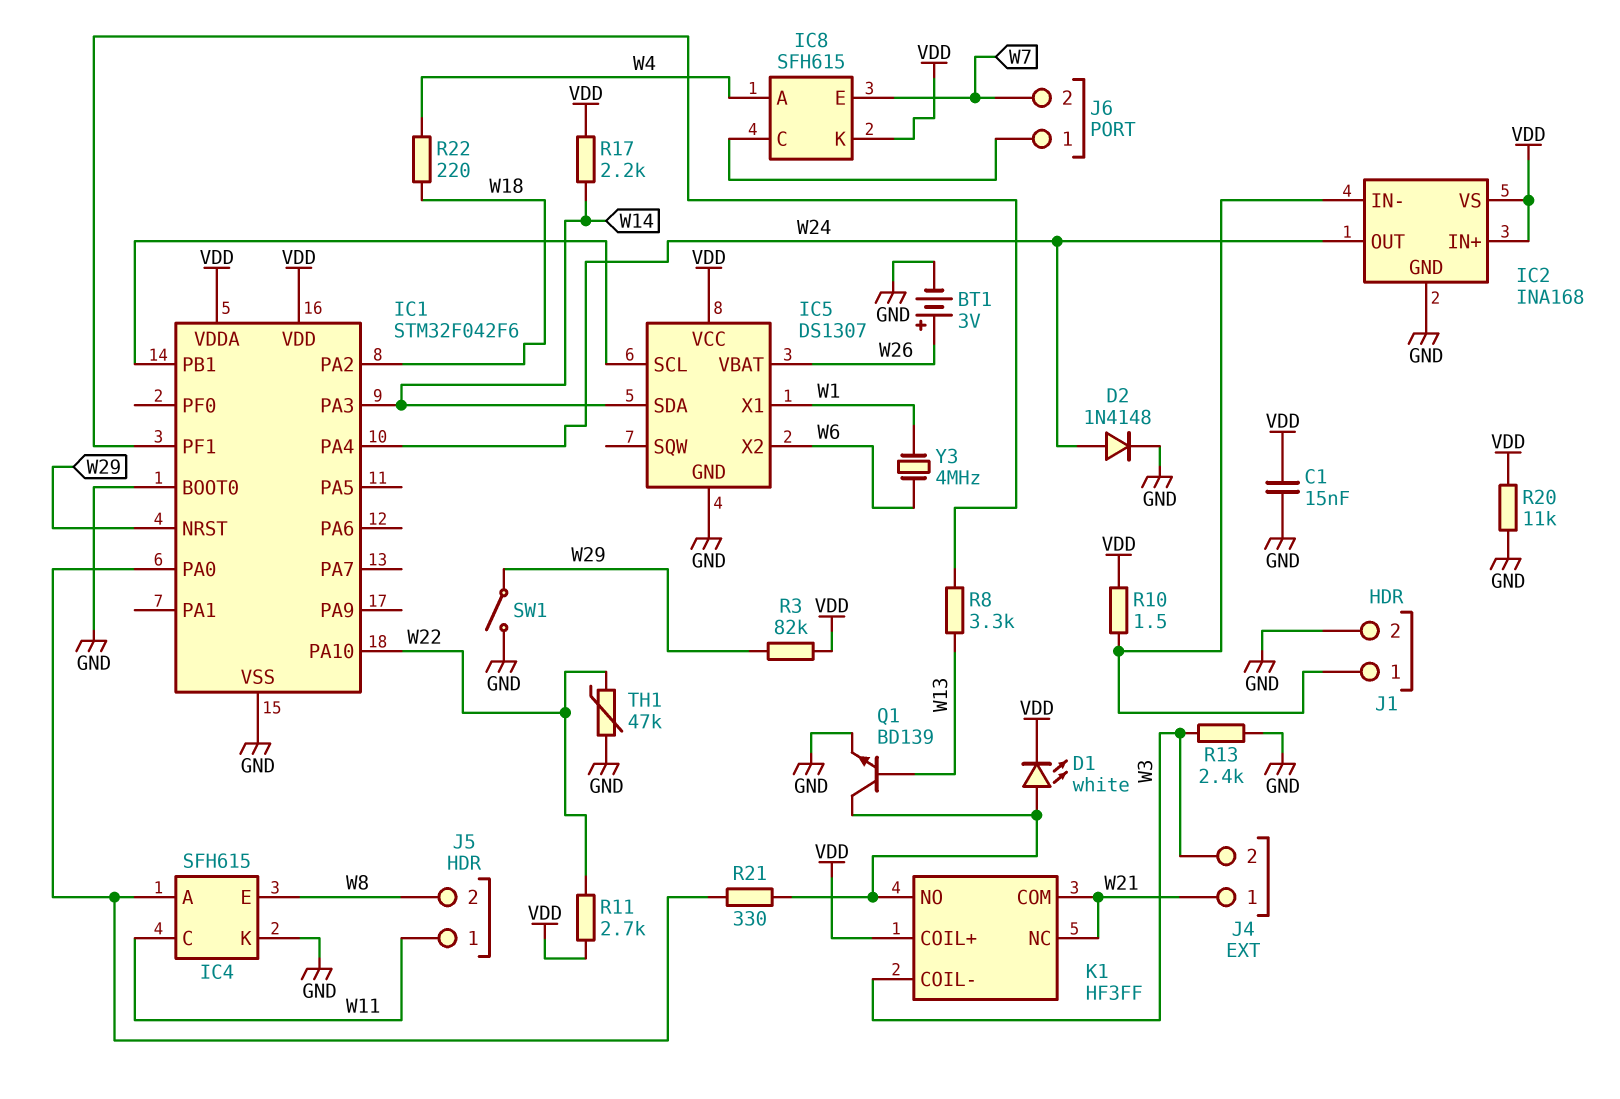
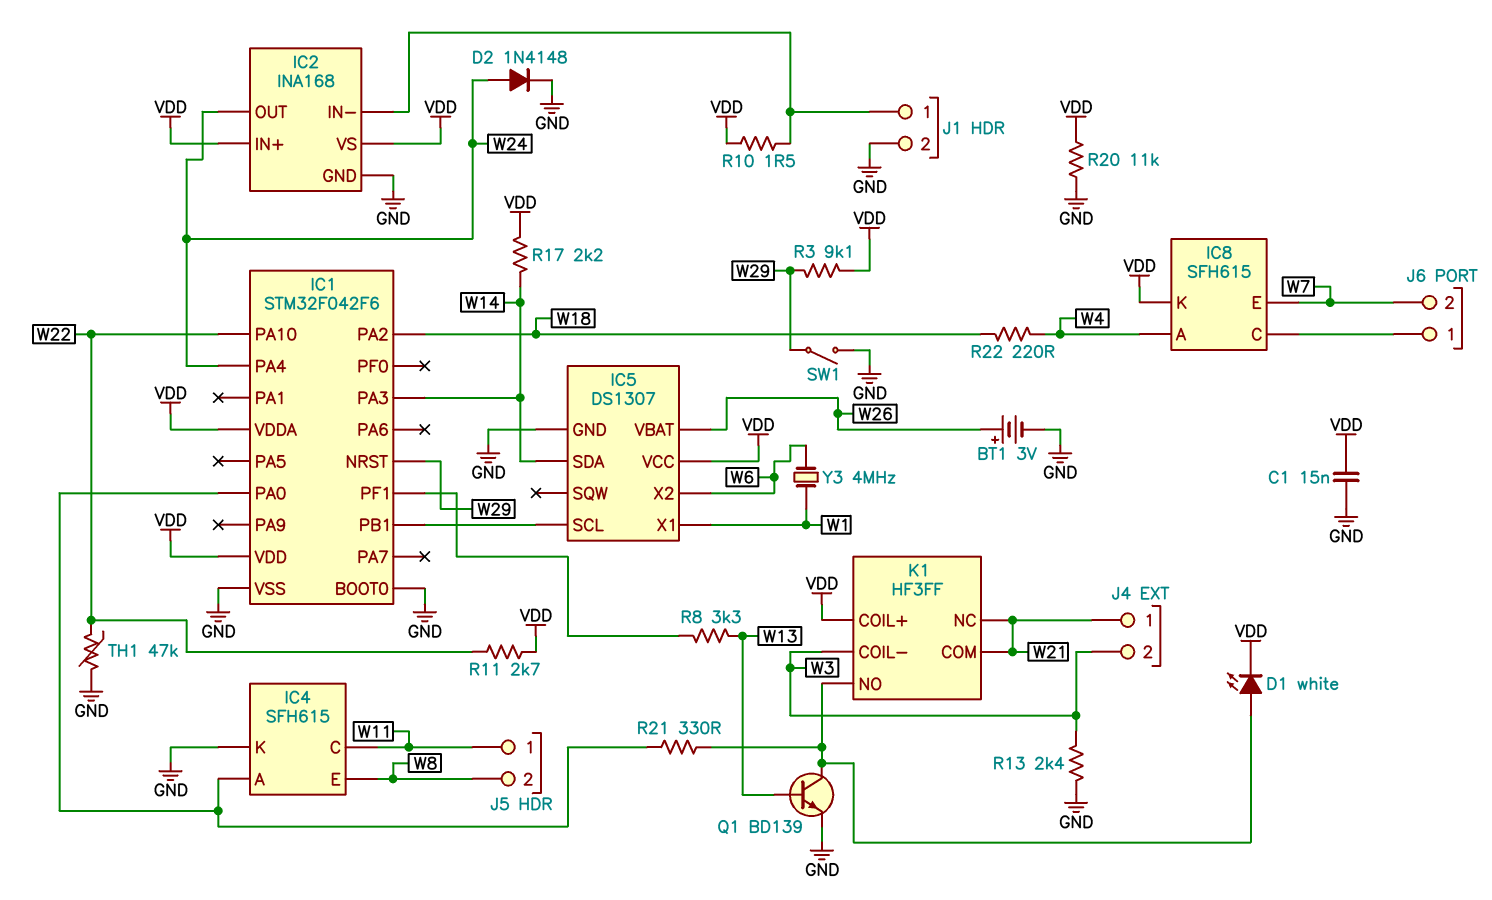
R3: 82k (VDD, W29) -> 9.1k (VDD, W29)

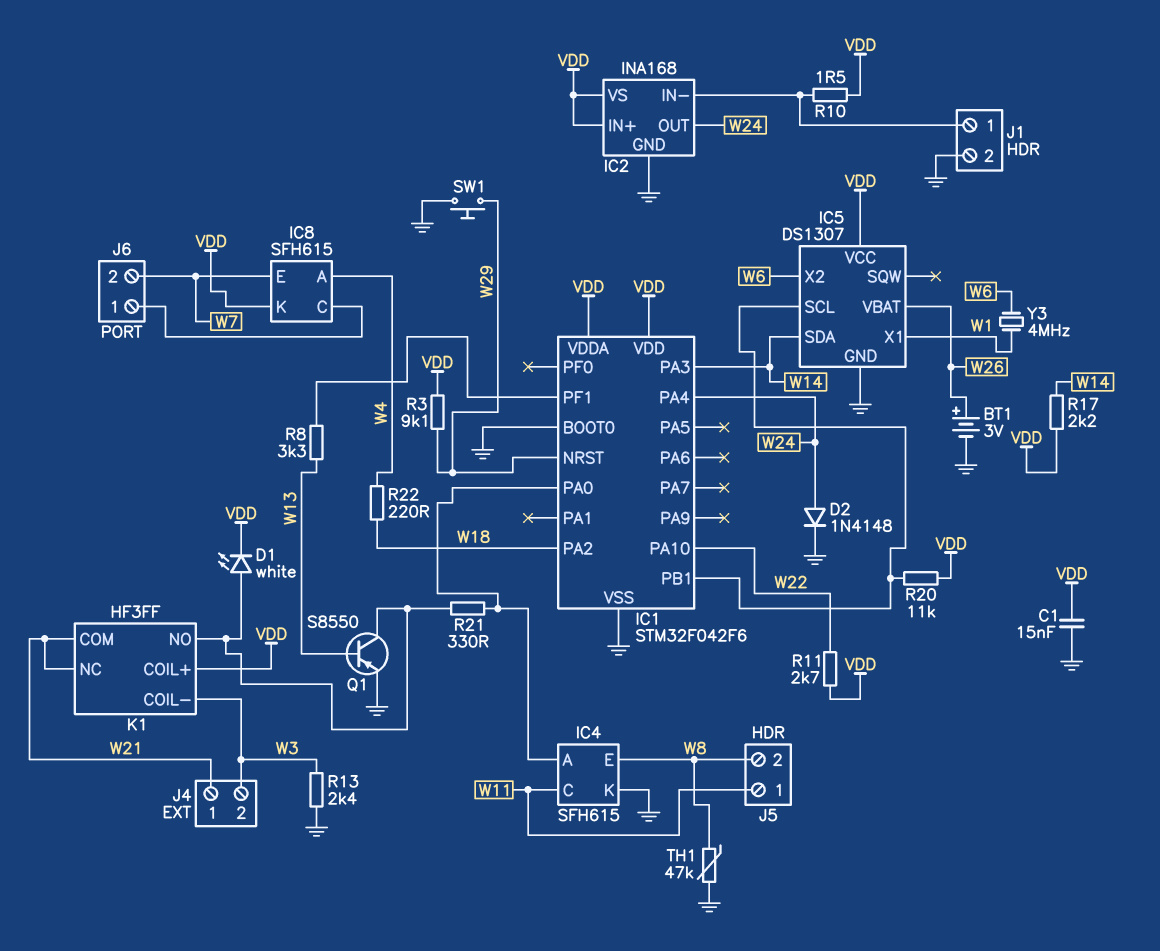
Q1: NPN BD139 (B W13, C K1/NO, E GND) -> PNP S8550 (B W13, C K1/NO, E GND)
R20: 11k (GND, VDD) -> 11k (IC1/PB1, VDD)
SW1: switch (GND, W29) -> button (GND, W29)
TH1: 47k (GND, W22) -> 47k (GND, W8)

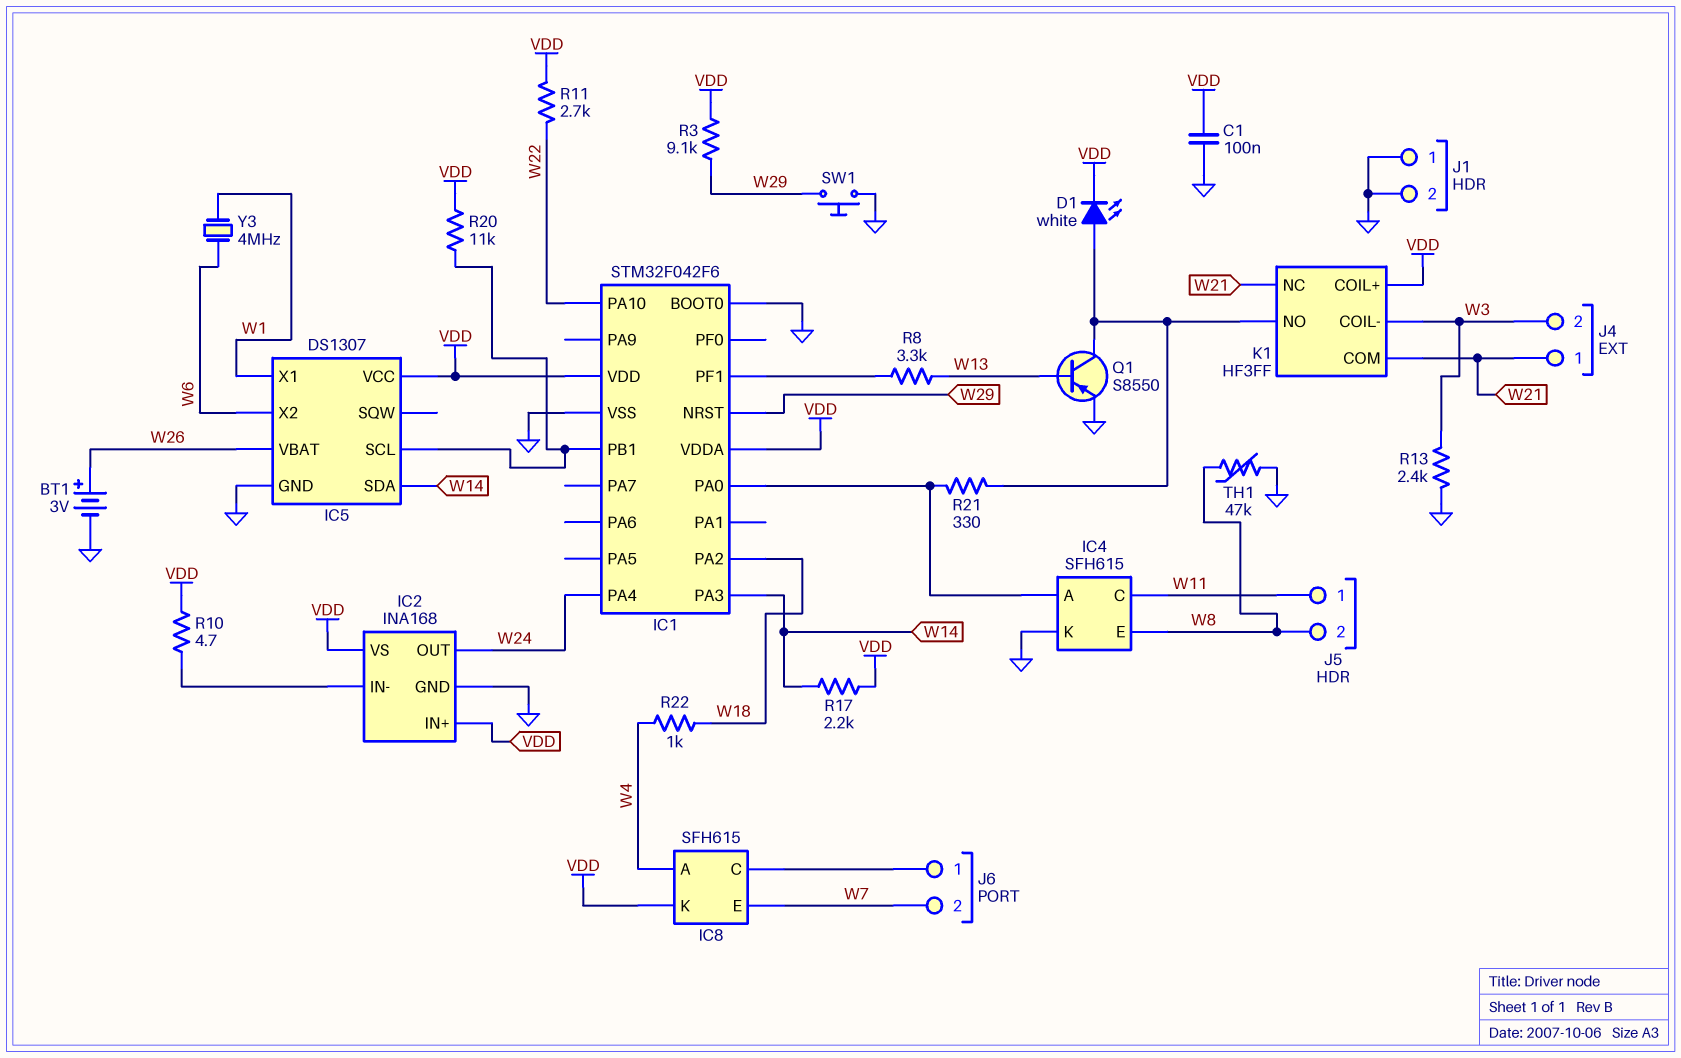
C1: 15nF (GND, VDD) -> 100nF (GND, VDD)
D2: diode 1N4148 (A W24, K GND) -> none
J1 pin 1: IC2/IN- -> GND
R10: 1.5 (IC2/IN-, VDD) -> 4.7 (IC2/IN-, VDD)
R22: 220 (W4, W18) -> 1k (W4, W18)

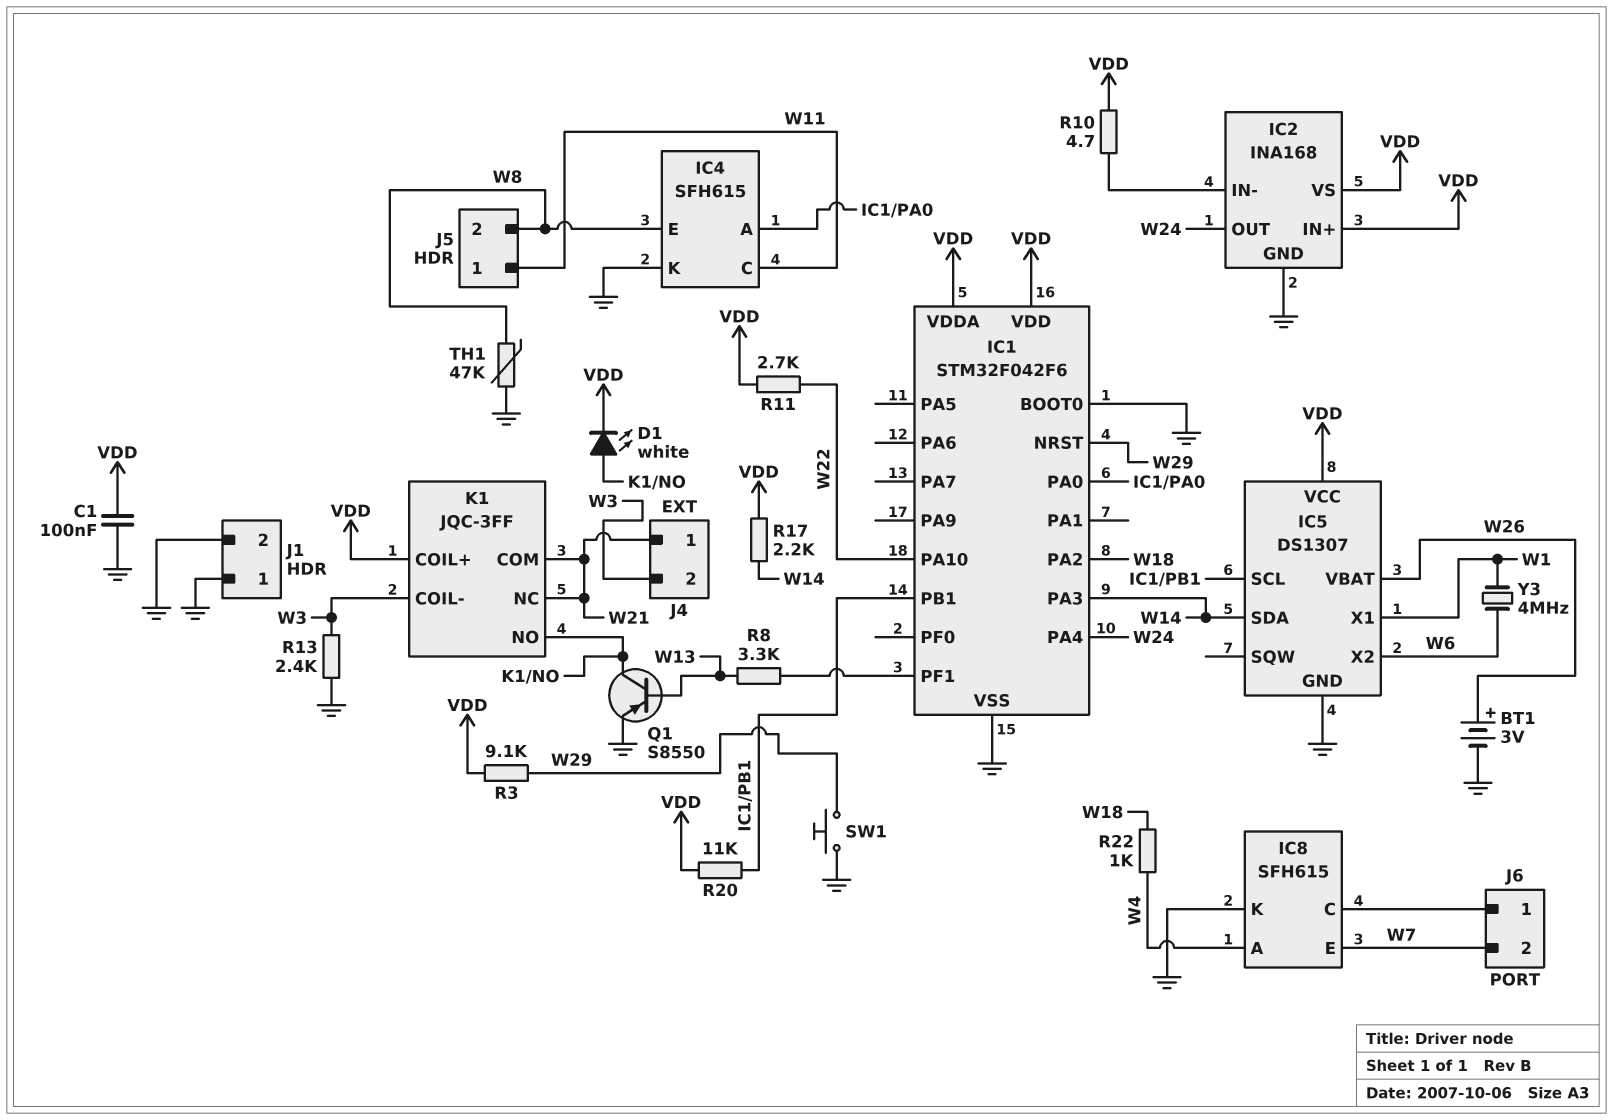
IC8 pin K: VDD -> GND
K1: HF3FF -> JQC-3FF
R21: 330 (IC1/PA0, K1/NO) -> none

